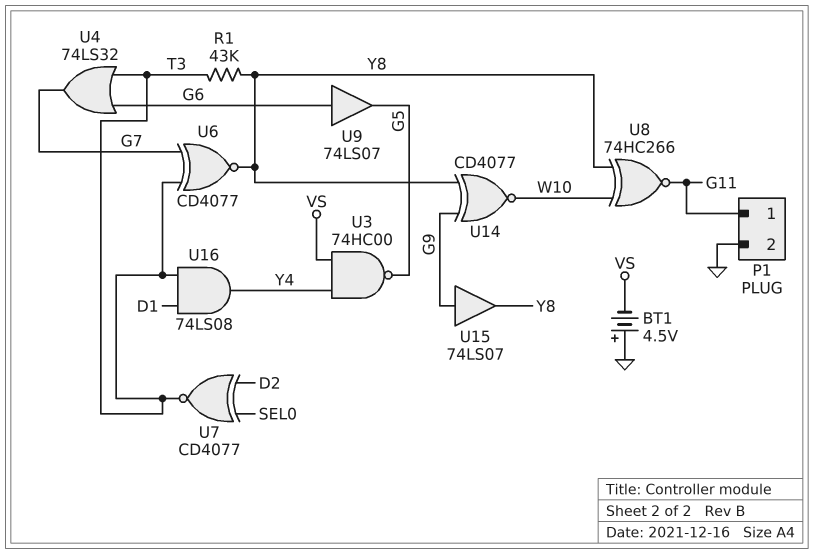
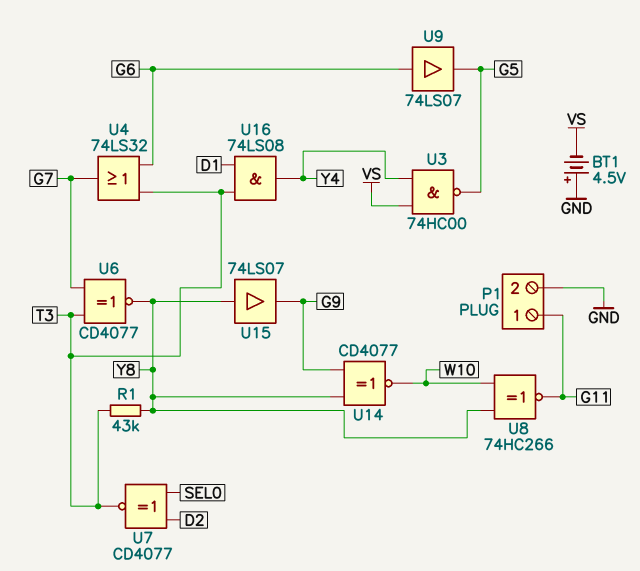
U15: buffer 74LS07 (in G9, out Y8) -> buffer 74LS07 (in Y8, out G9)

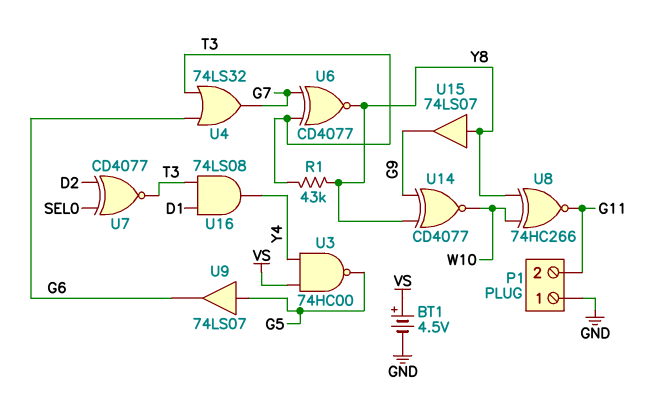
BT1: 4.5V (plus GND, minus VS) -> 4.5V (plus VS, minus GND)
P1 pin 1: G11 -> GND
P1 pin 2: GND -> G11
U9: buffer 74LS07 (in G6, out G5) -> buffer 74LS07 (in G5, out G6)

